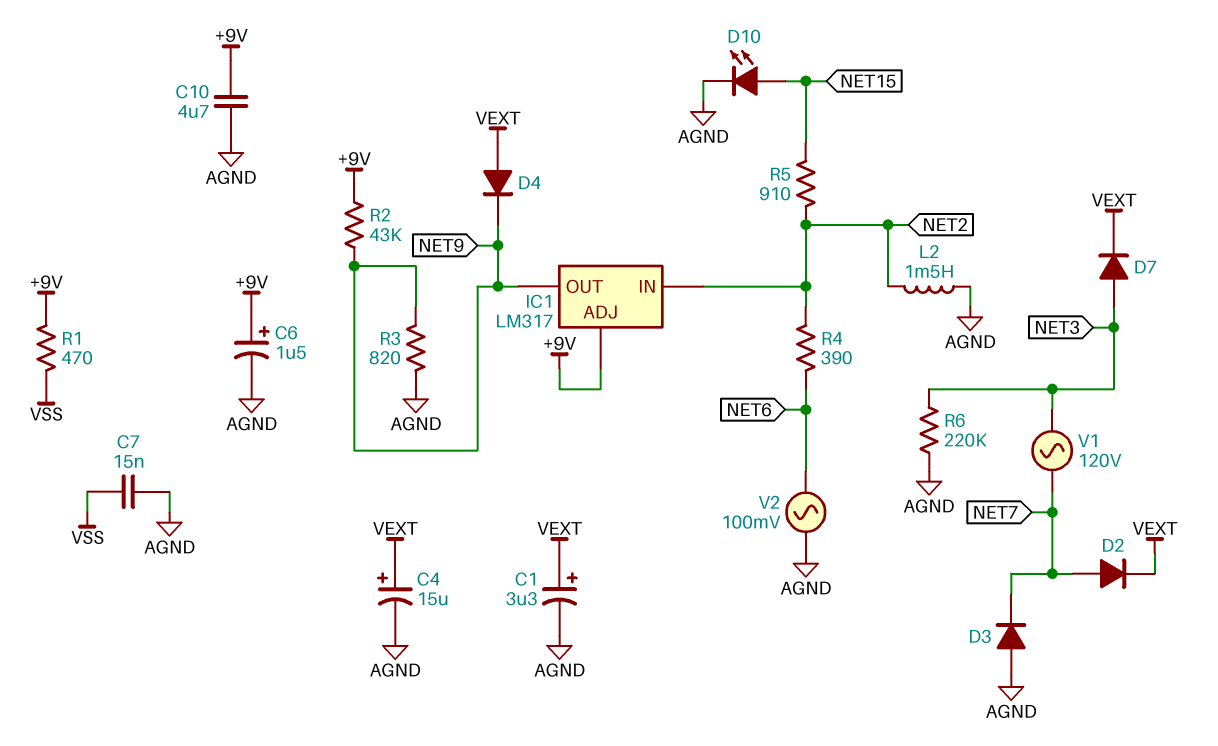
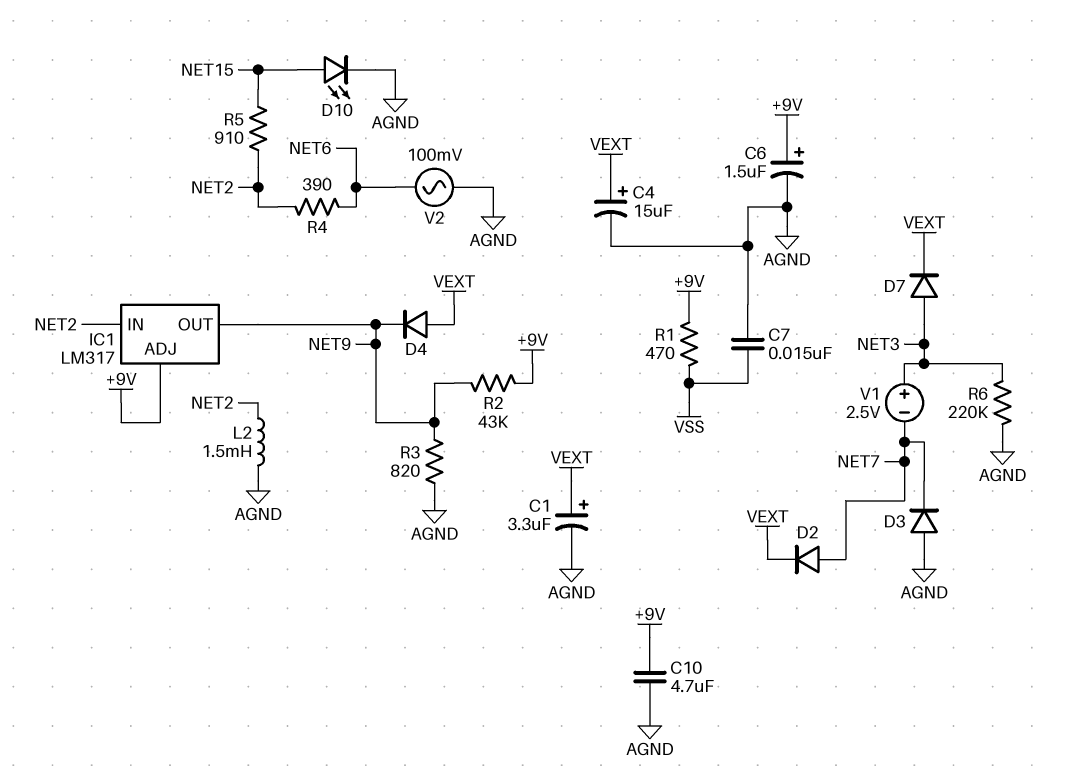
V1: AC 120V (NET3, NET7) -> 2.5V (plus NET3, minus NET7)

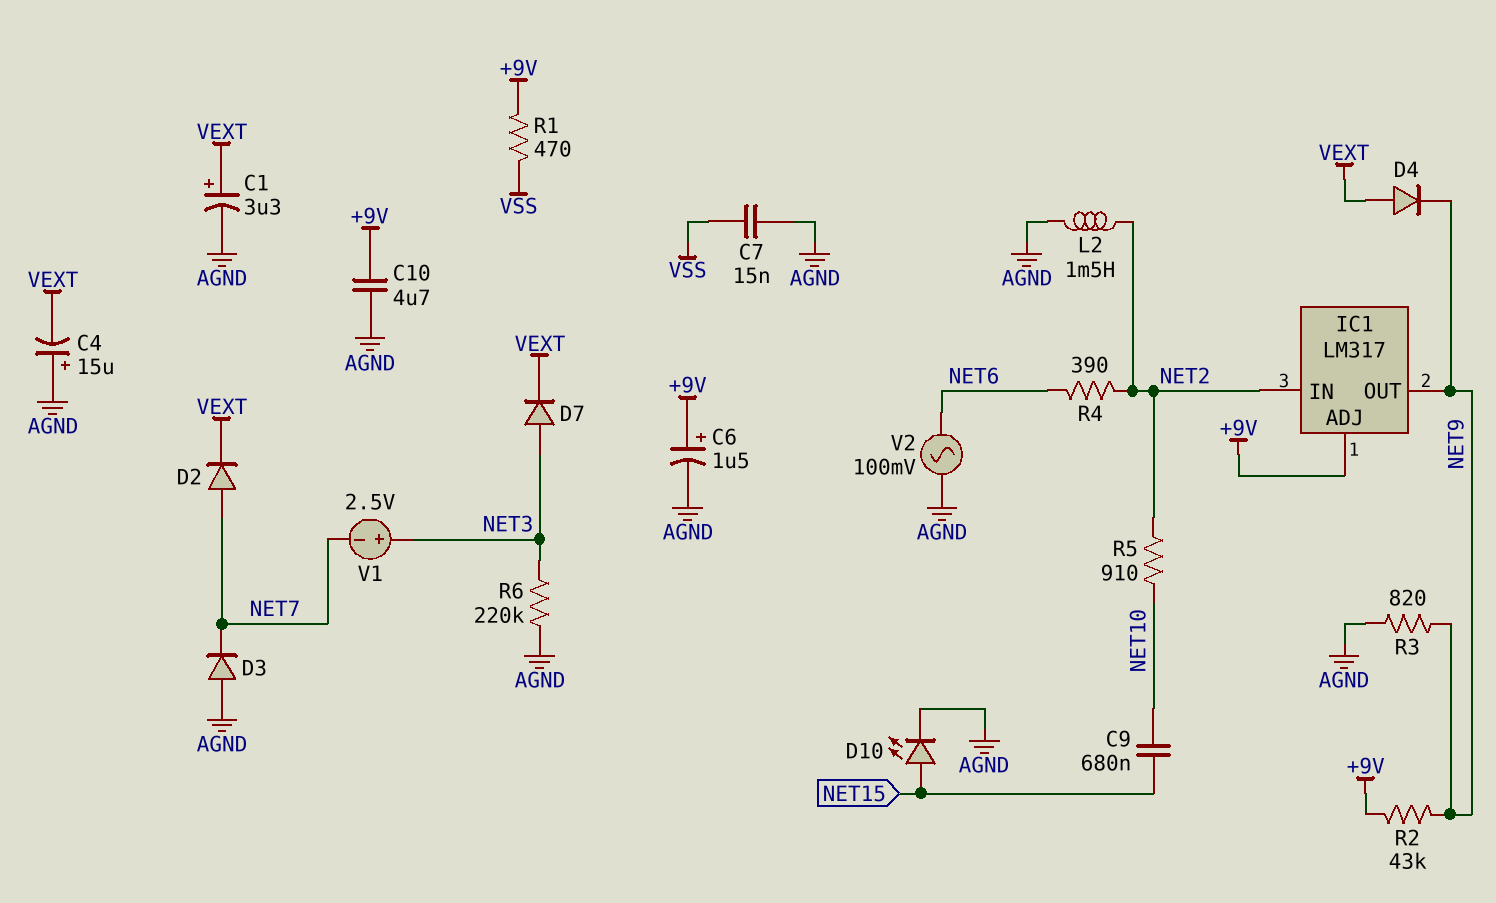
C4: 15uF (plus VEXT, minus AGND) -> 15uF (plus AGND, minus VEXT)
C9: none -> 680nF (NET10, NET15)
R5: 910 (NET2, NET15) -> 910 (NET2, NET10)

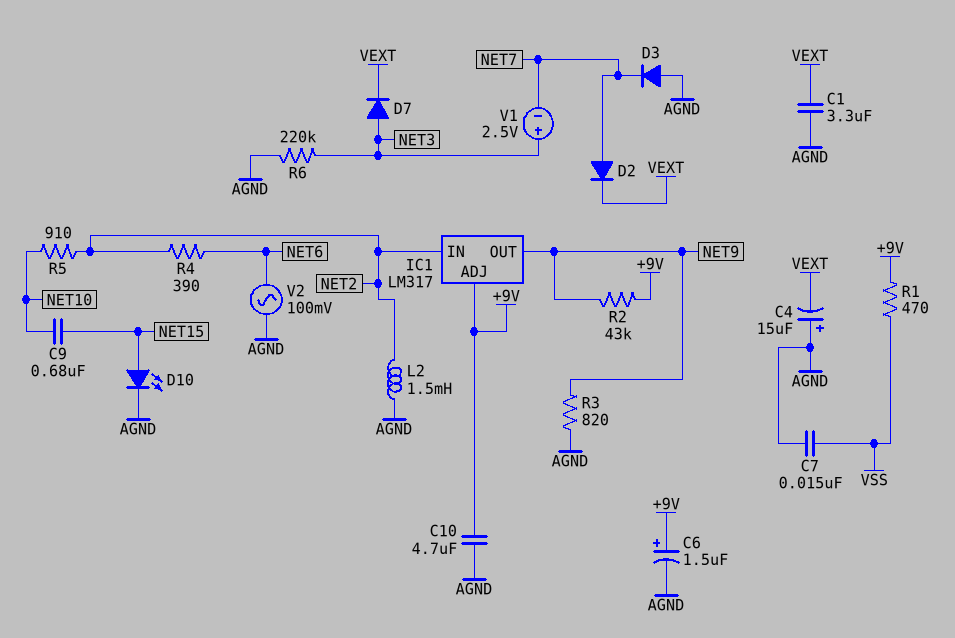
C1: 3.3uF (plus VEXT, minus AGND) -> 3.3uF (AGND, VEXT)
D4: diode (A VEXT, K NET9) -> none

